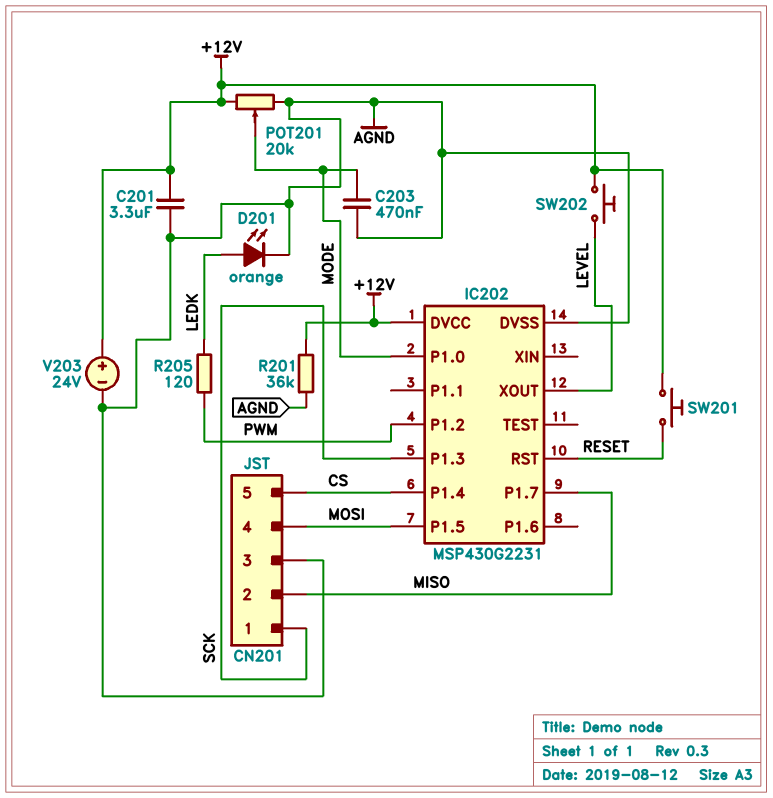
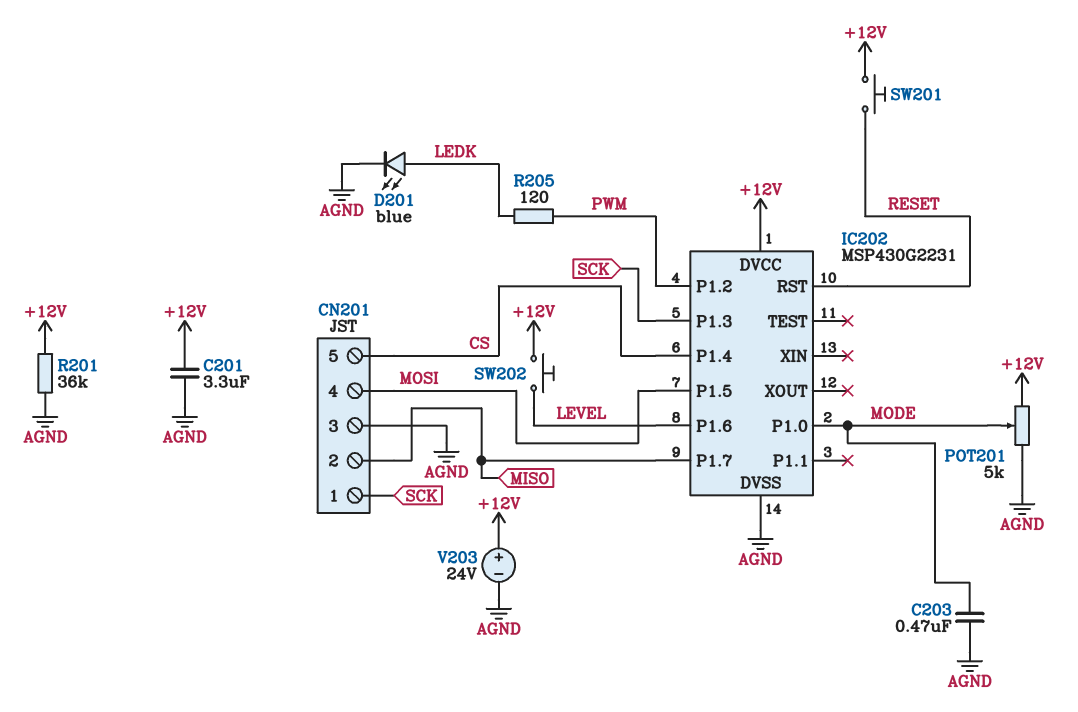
D201: LED orange (A LEDK, K AGND) -> LED blue (A LEDK, K AGND)
IC202 pin P1.6: none -> LEVEL
IC202 pin XOUT: LEVEL -> none
POT201: 20k (+12V, AGND, wiper MODE) -> 5k (+12V, AGND, wiper MODE)

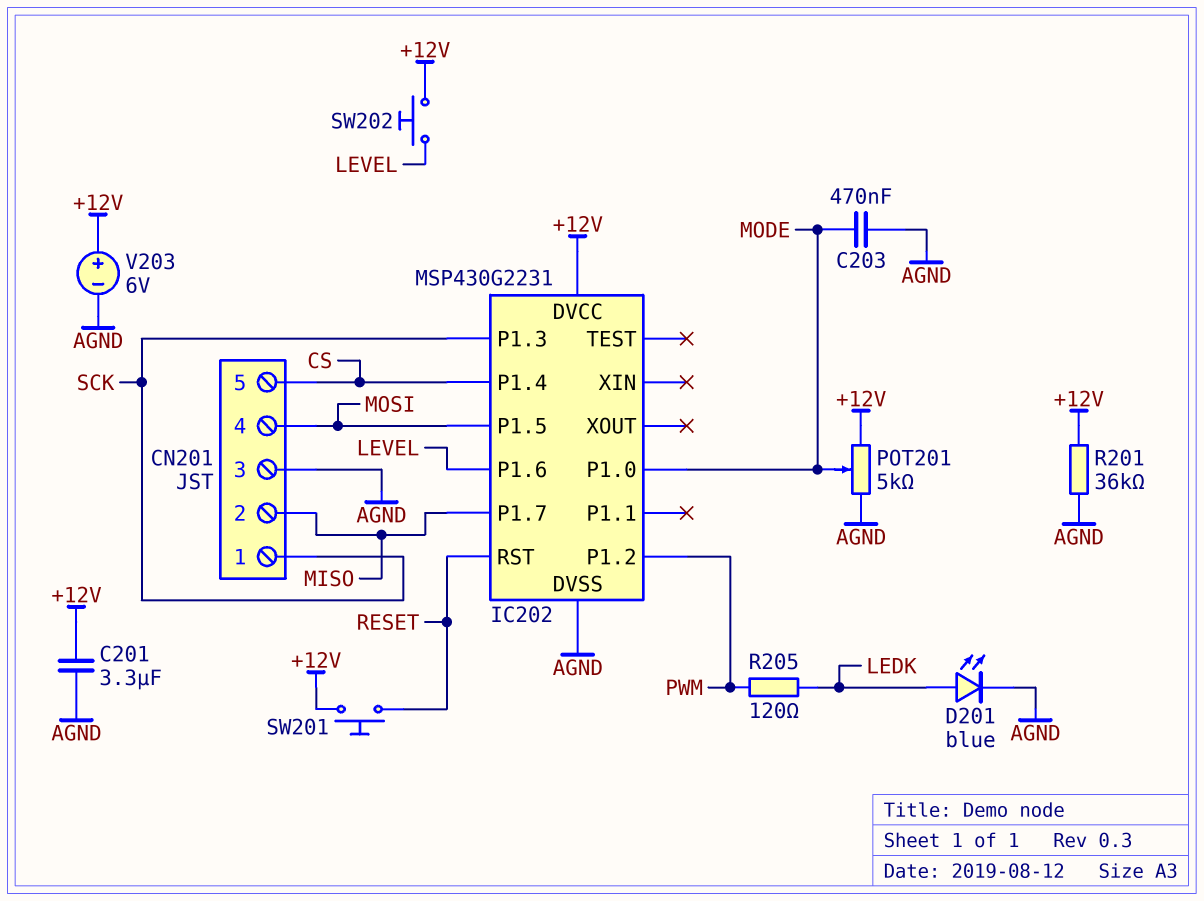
V203: 24V (plus +12V, minus AGND) -> 6V (plus +12V, minus AGND)

